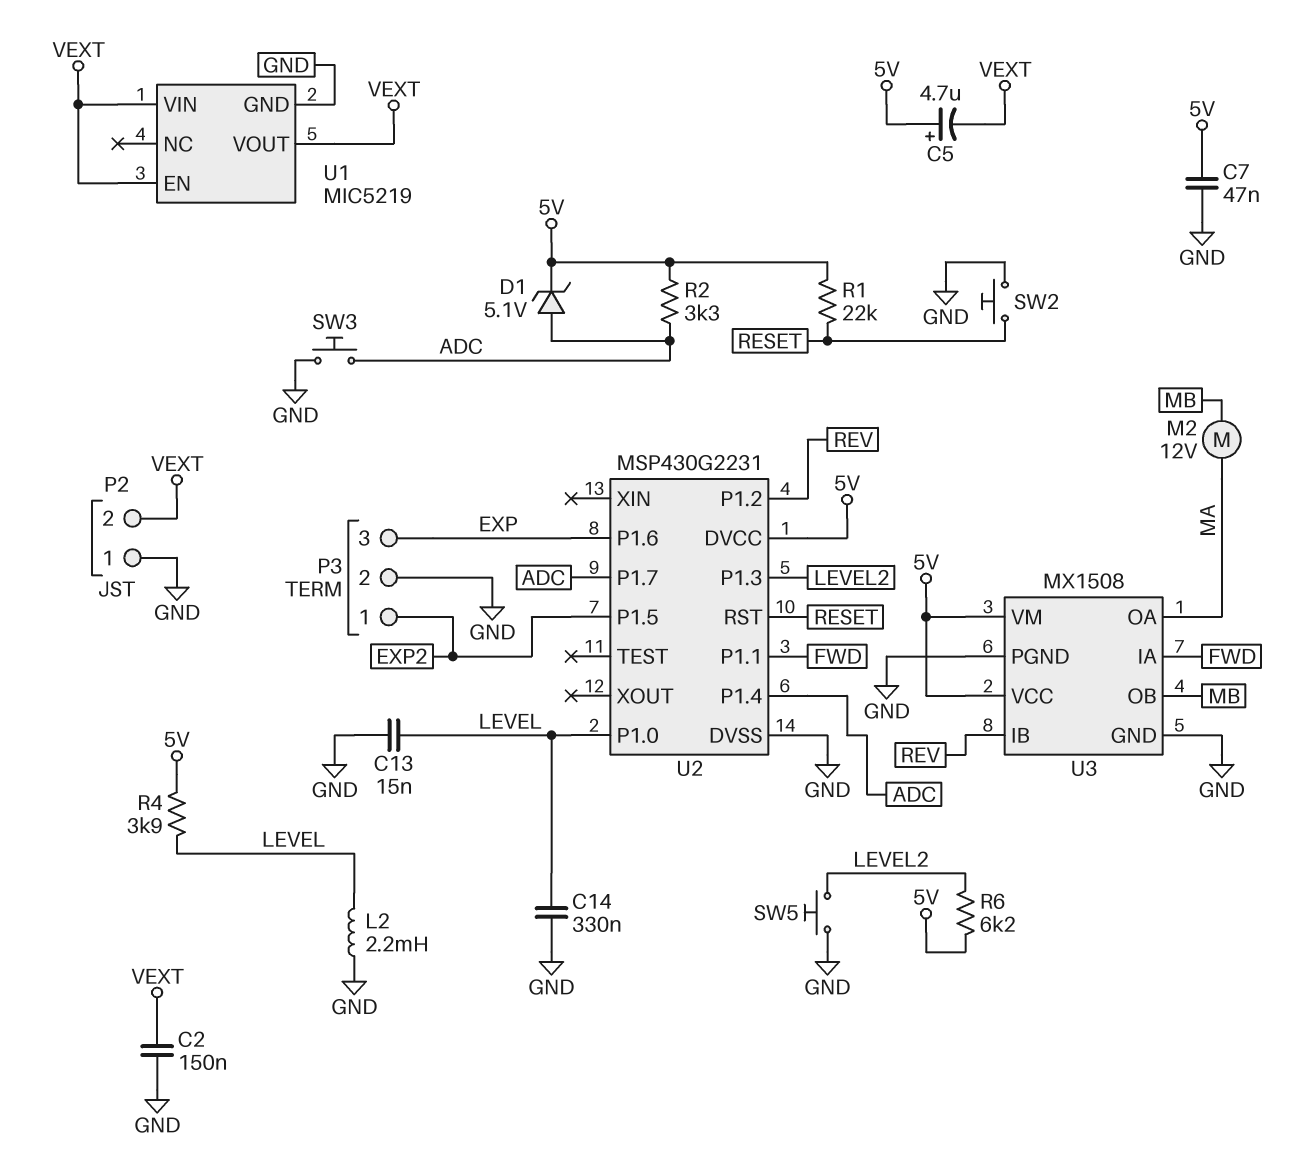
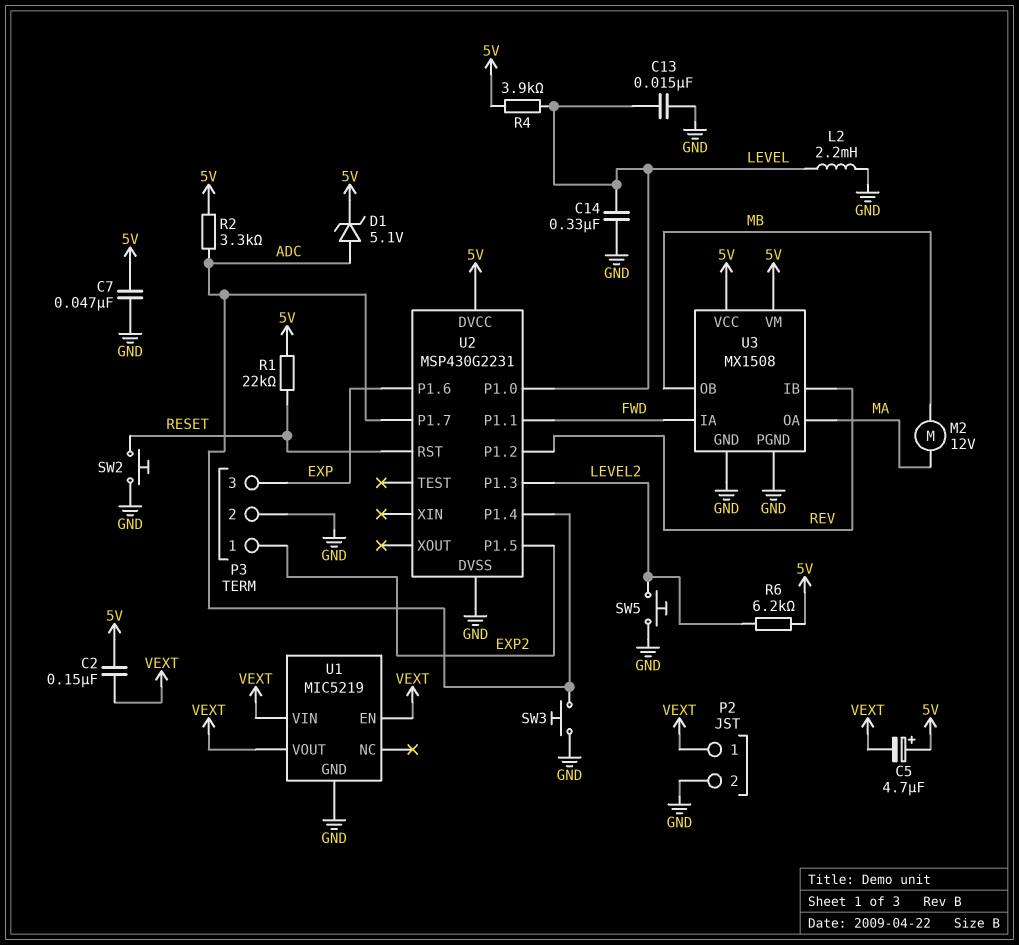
C2: 150nF (GND, VEXT) -> 150nF (5V, VEXT)
P2 pin 1: GND -> VEXT
P2 pin 2: VEXT -> GND

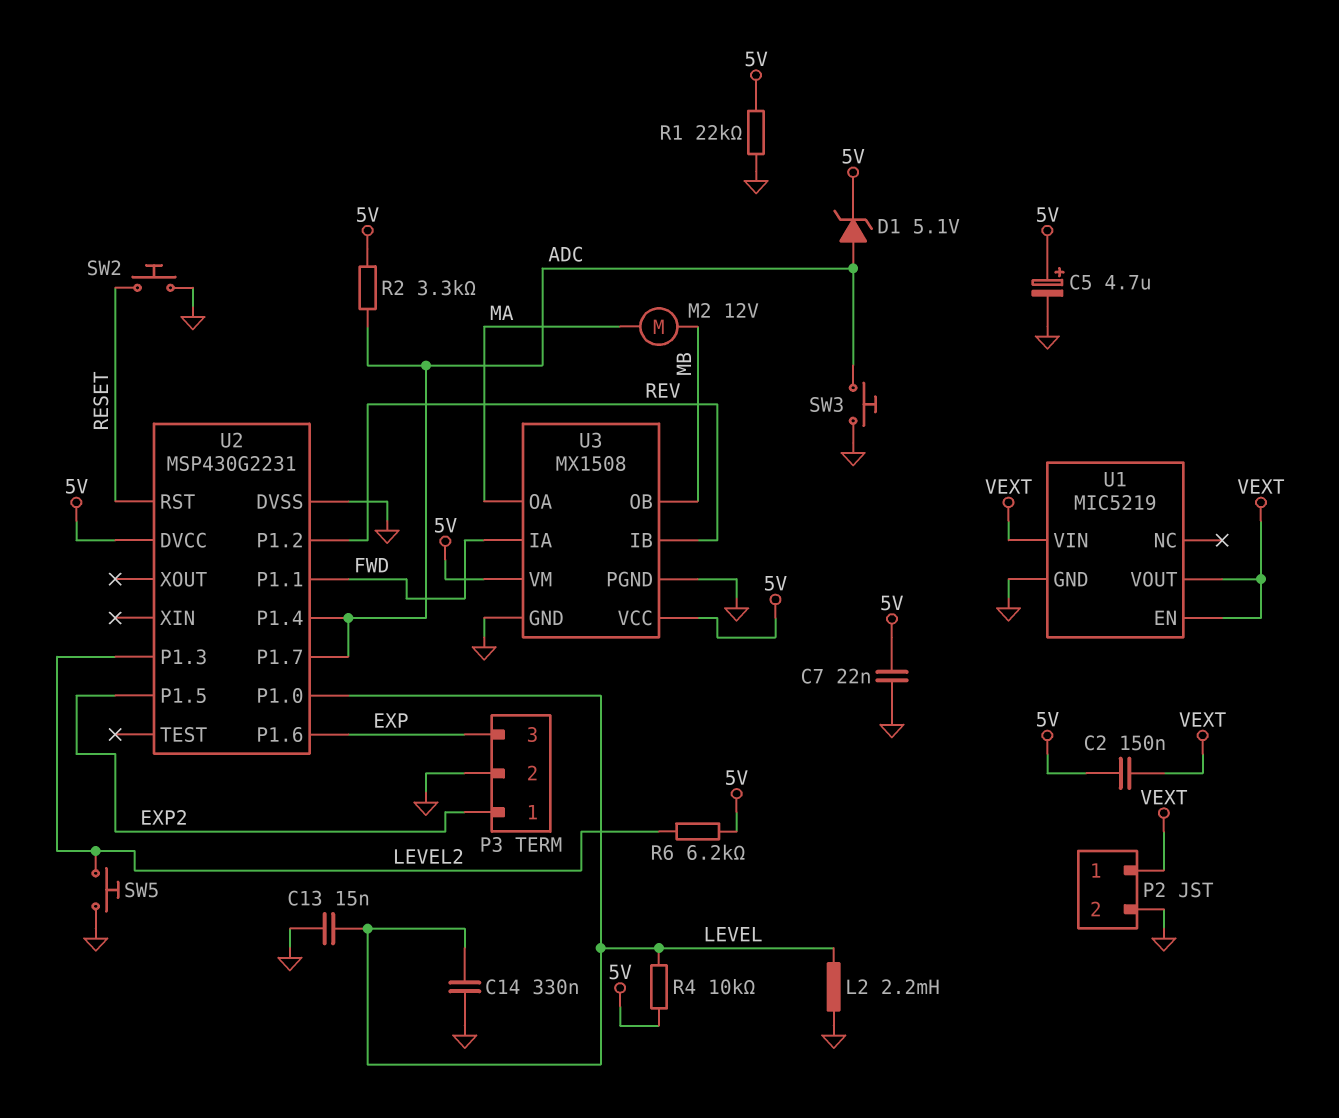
C5: 4.7uF (plus 5V, minus VEXT) -> 4.7uF (plus 5V, minus GND)
C7: 47nF (5V, GND) -> 22nF (5V, GND)
R1: 22k (5V, RESET) -> 22k (5V, GND)
R4: 3.9k (5V, LEVEL) -> 10k (5V, LEVEL)

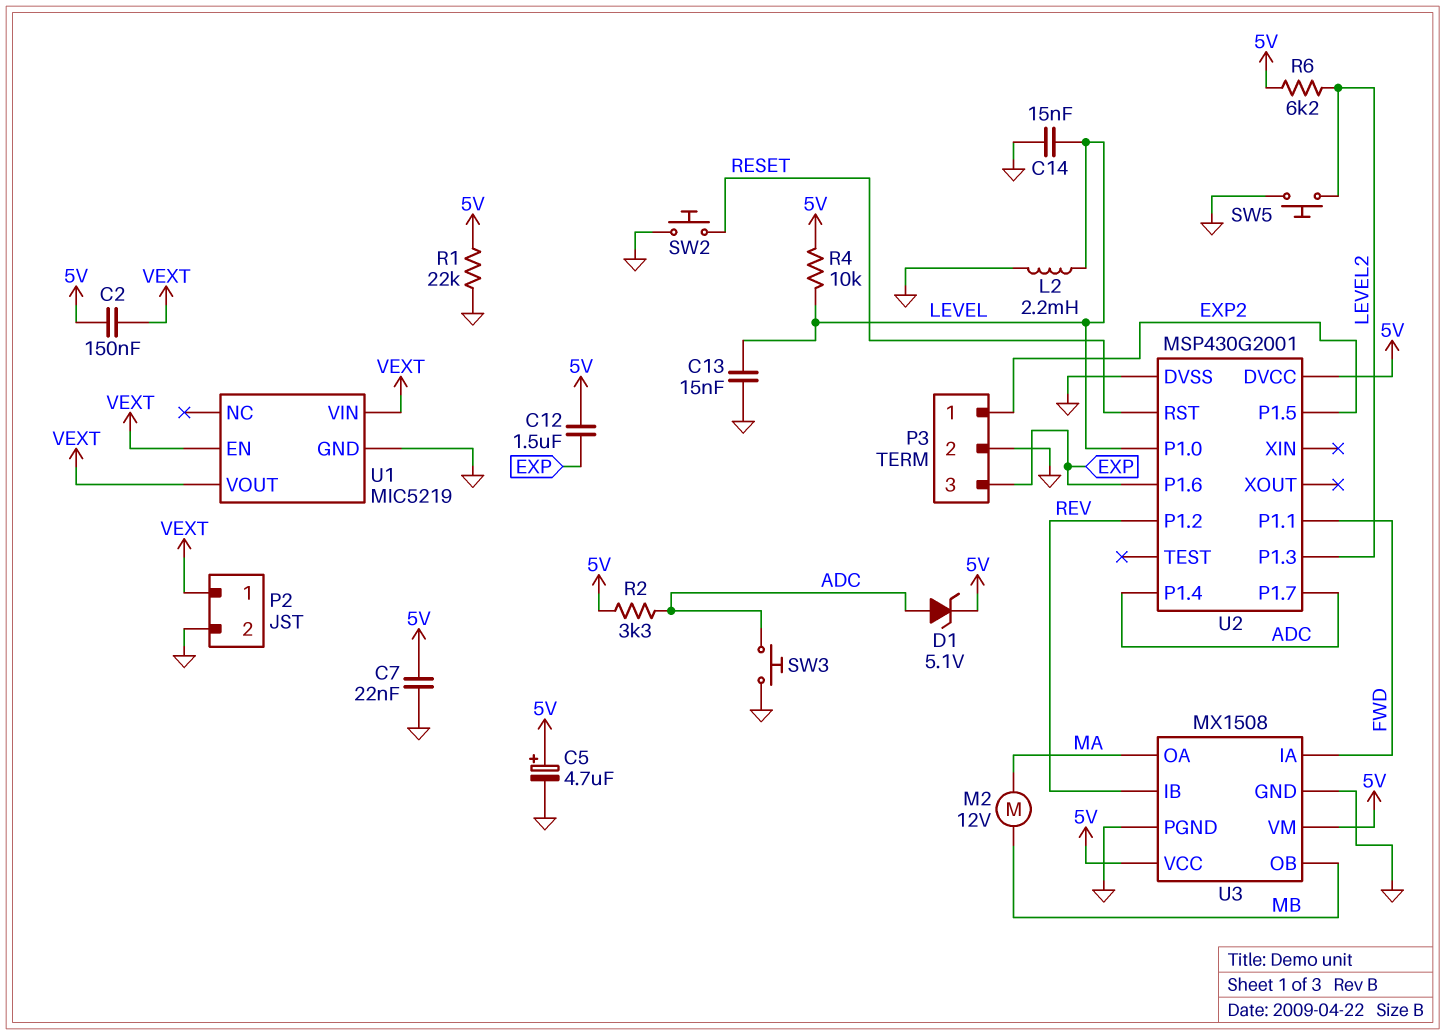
C12: none -> 1.5uF (5V, EXP)
C14: 330nF (GND, LEVEL) -> 15nF (GND, LEVEL)
U2: MSP430G2231 -> MSP430G2001

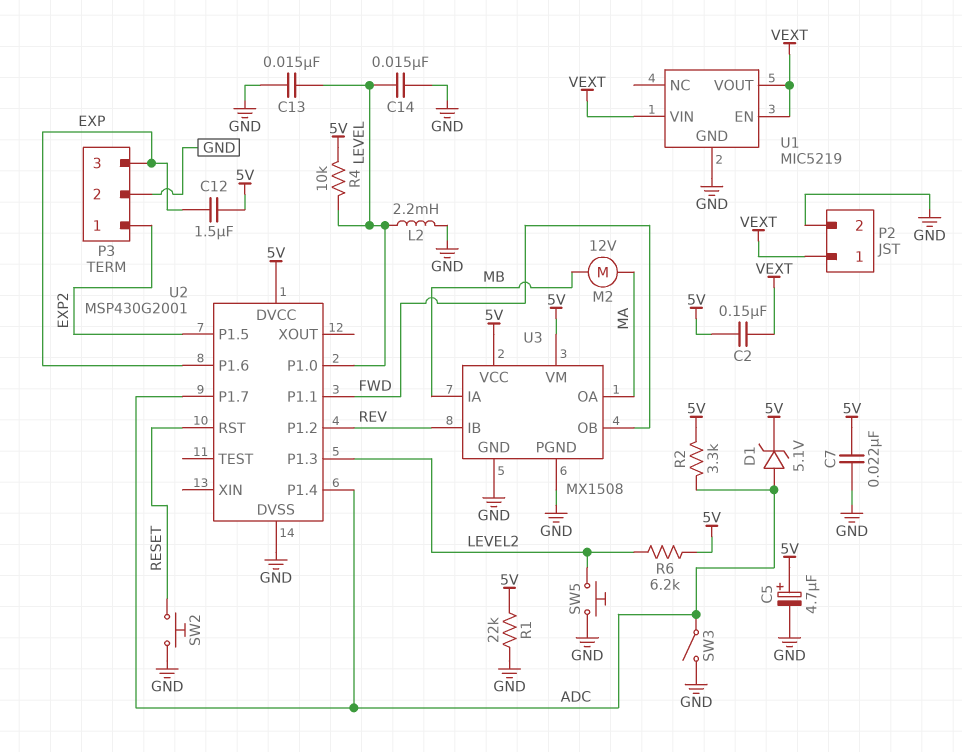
SW3: button (ADC, GND) -> switch (ADC, GND)
U3 pin IA: FWD -> MB
U3 pin OB: MB -> FWD

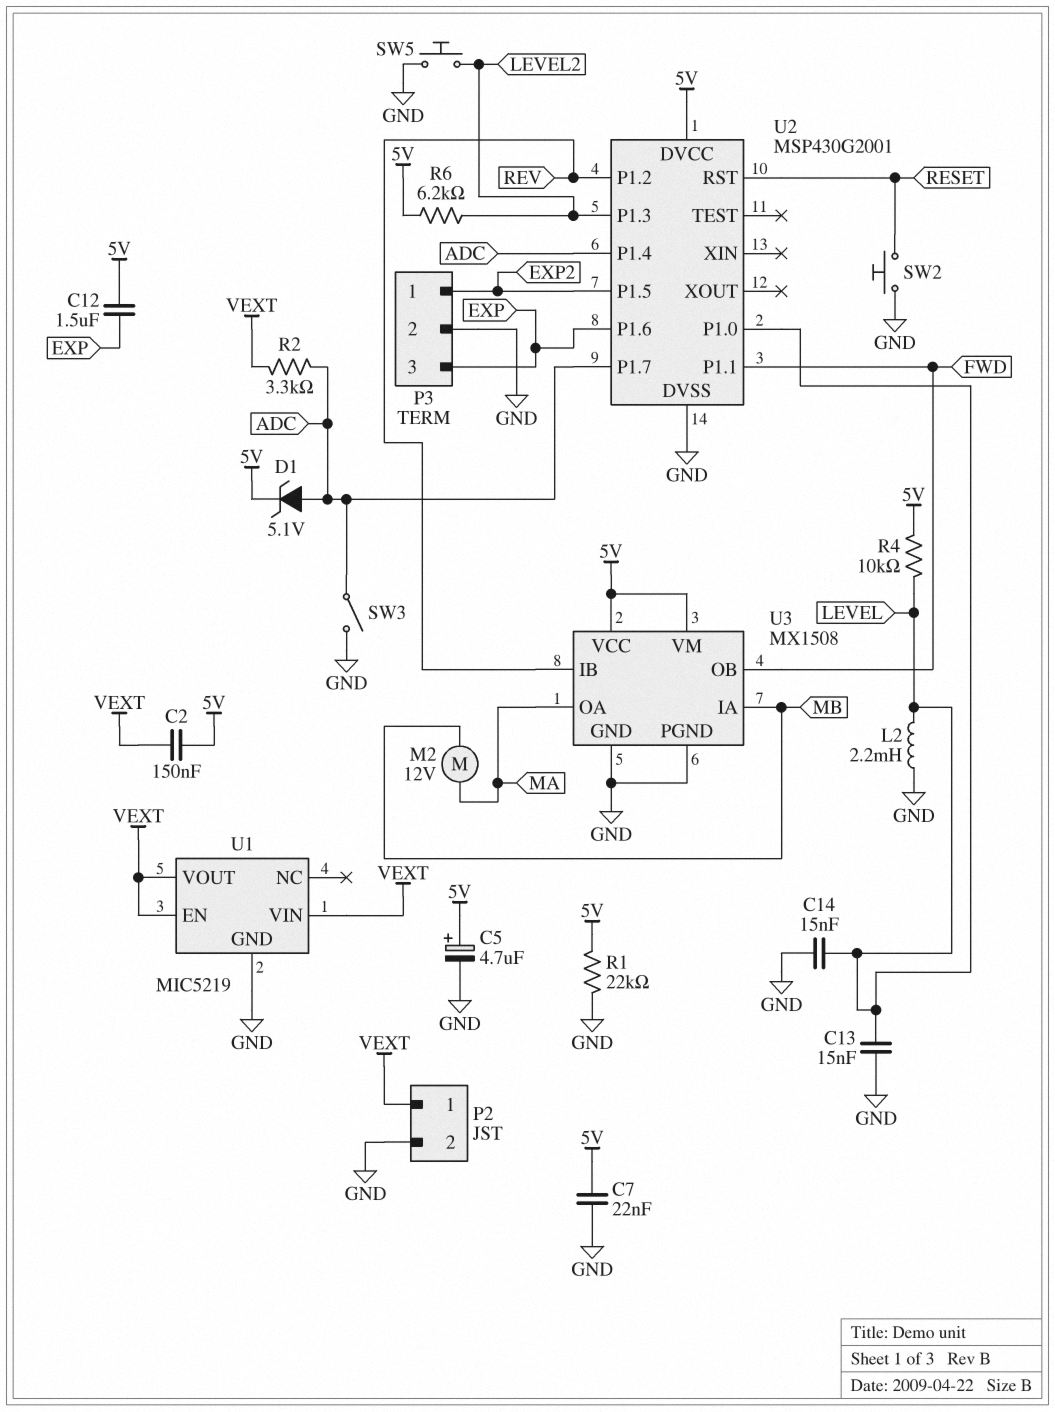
R2: 3.3k (5V, ADC) -> 3.3k (ADC, VEXT)

